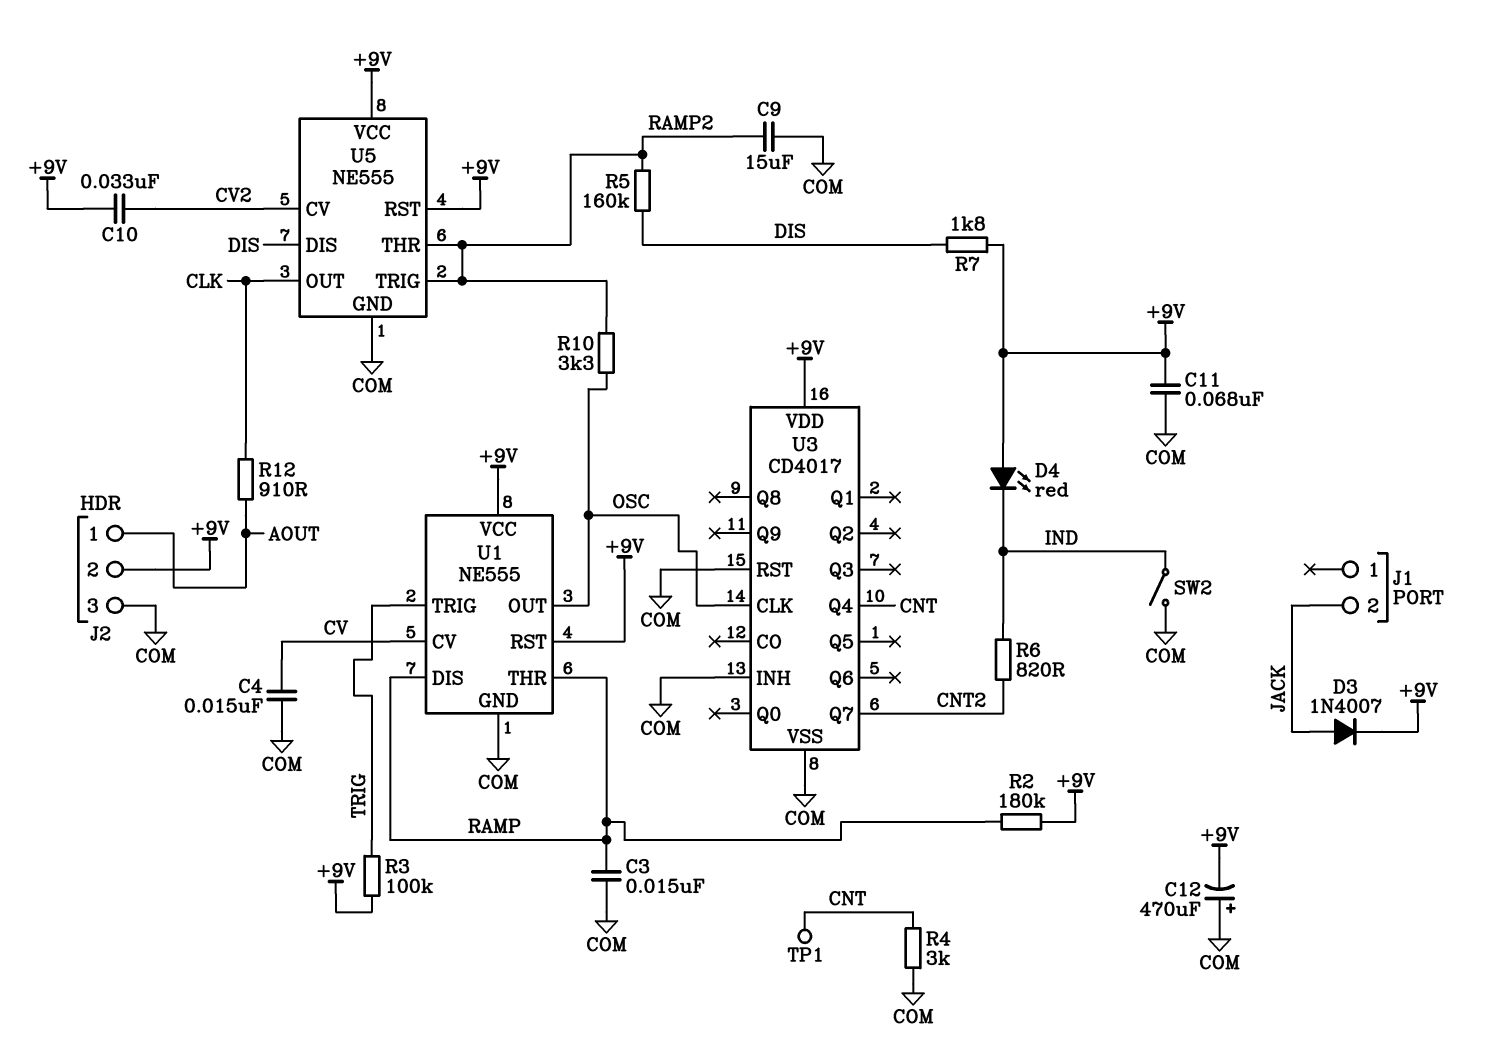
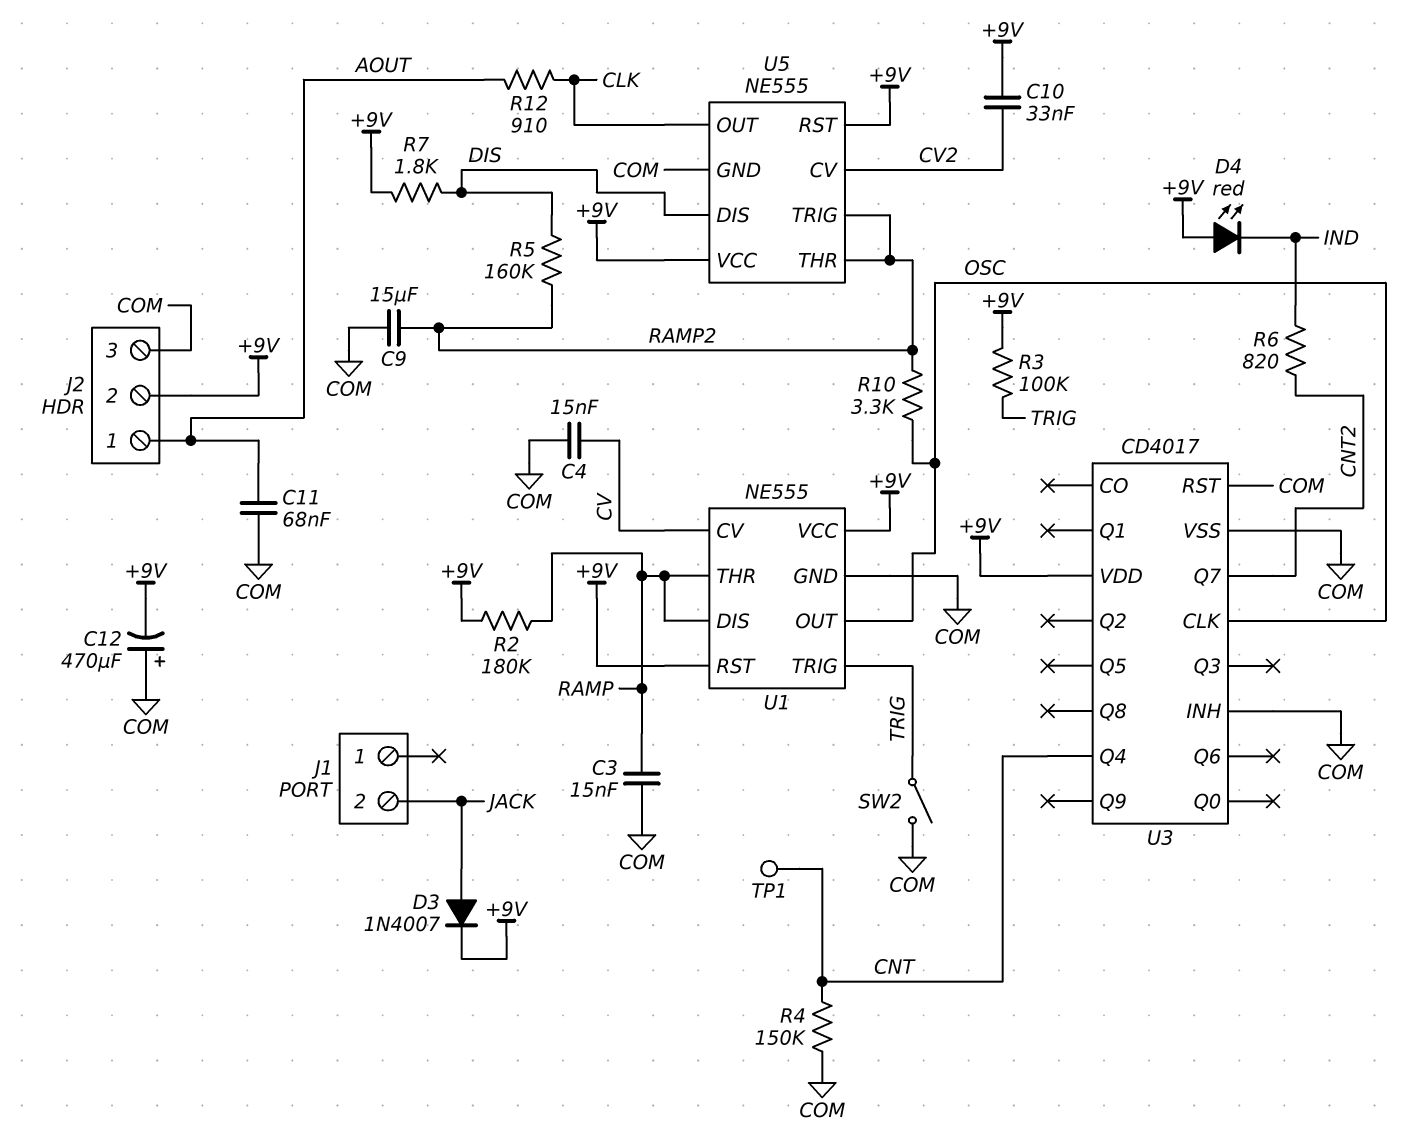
C11: 68nF (+9V, COM) -> 68nF (AOUT, COM)
R4: 3k (CNT, COM) -> 150k (CNT, COM)
SW2: switch (COM, IND) -> switch (COM, TRIG)

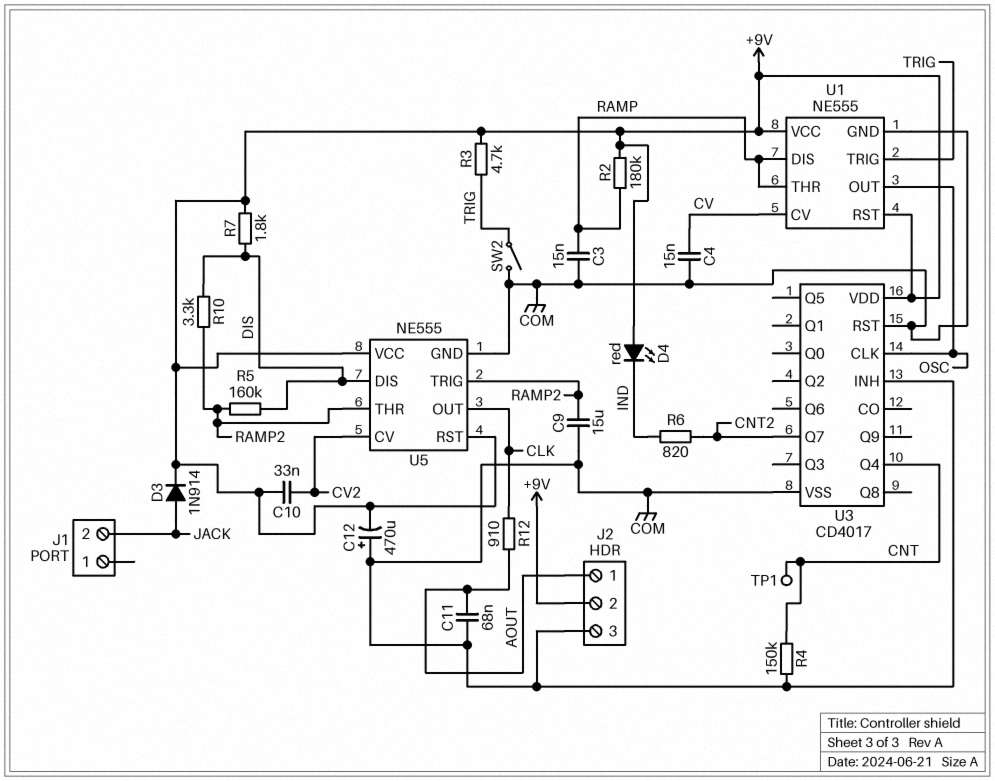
D3: diode 1N4007 (A JACK, K +9V) -> diode 1N914 (A JACK, K +9V)
R3: 100k (+9V, TRIG) -> 4.7k (+9V, TRIG)
R10: 3.3k (OSC, RAMP2) -> 3.3k (DIS, RAMP2)

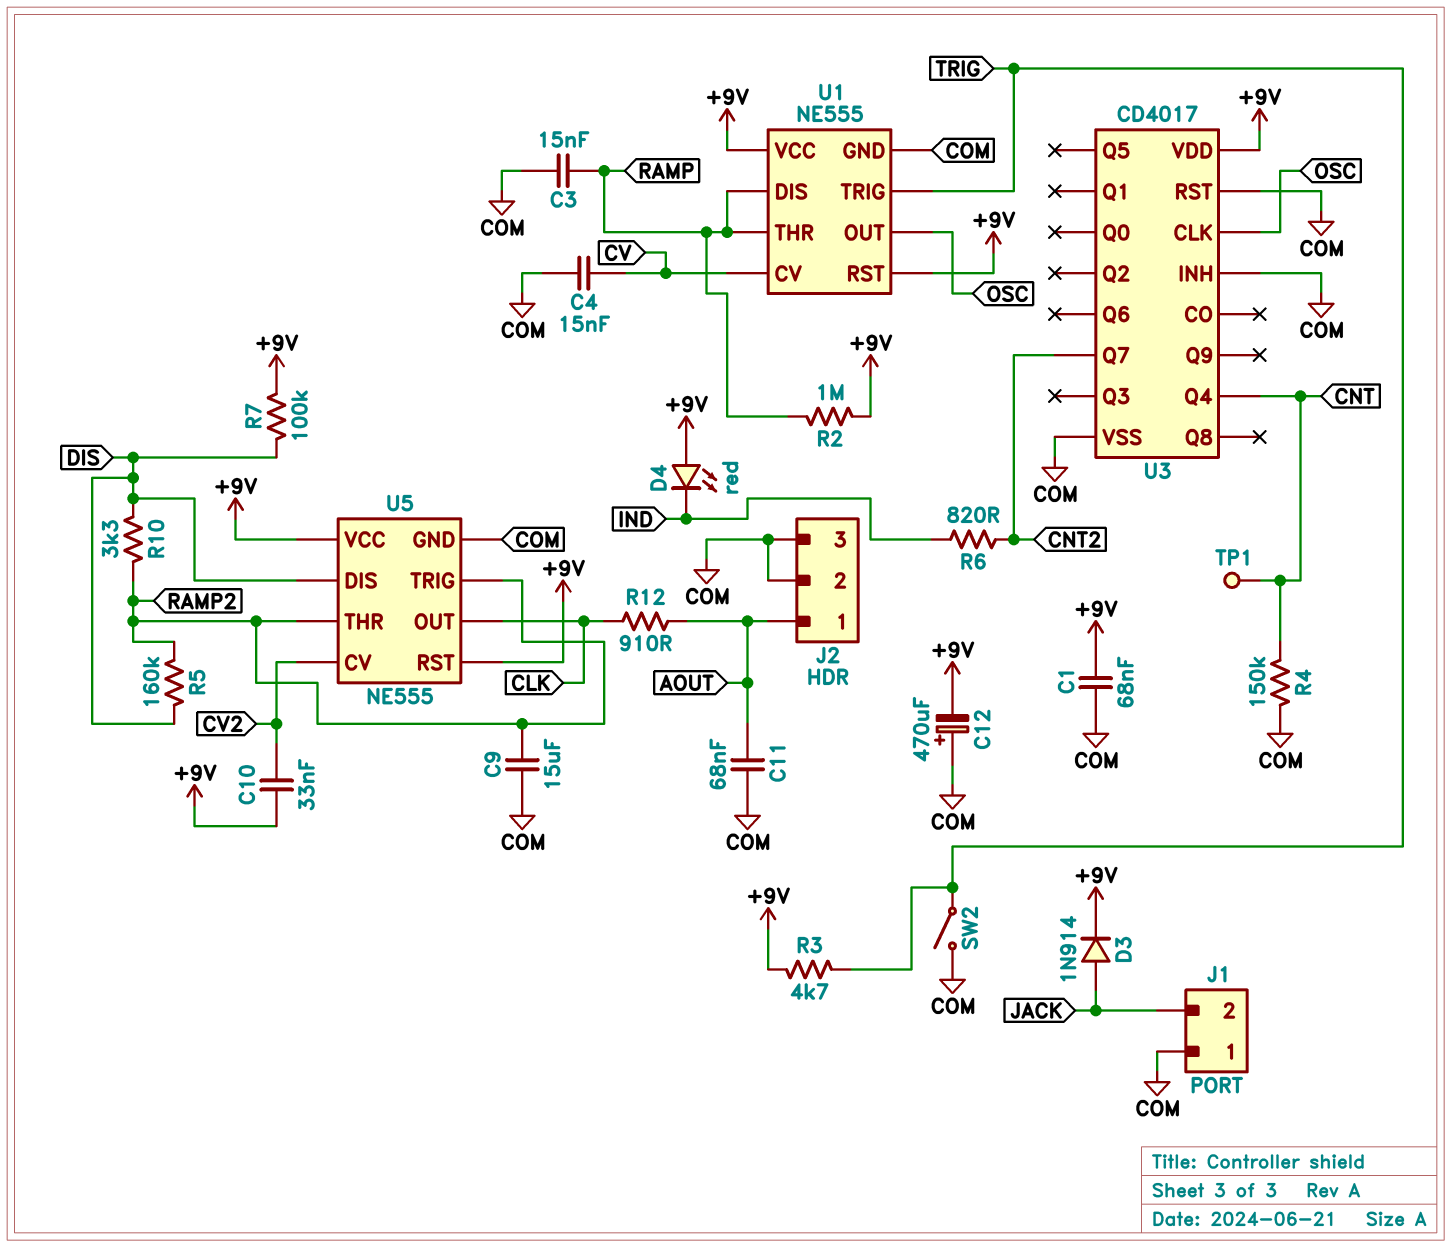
C1: none -> 68nF (+9V, COM)
J1 pin 1: none -> COM
J2 pin 2: +9V -> COM
R2: 180k (+9V, RAMP) -> 1M (+9V, RAMP)
R7: 1.8k (+9V, DIS) -> 100k (+9V, DIS)

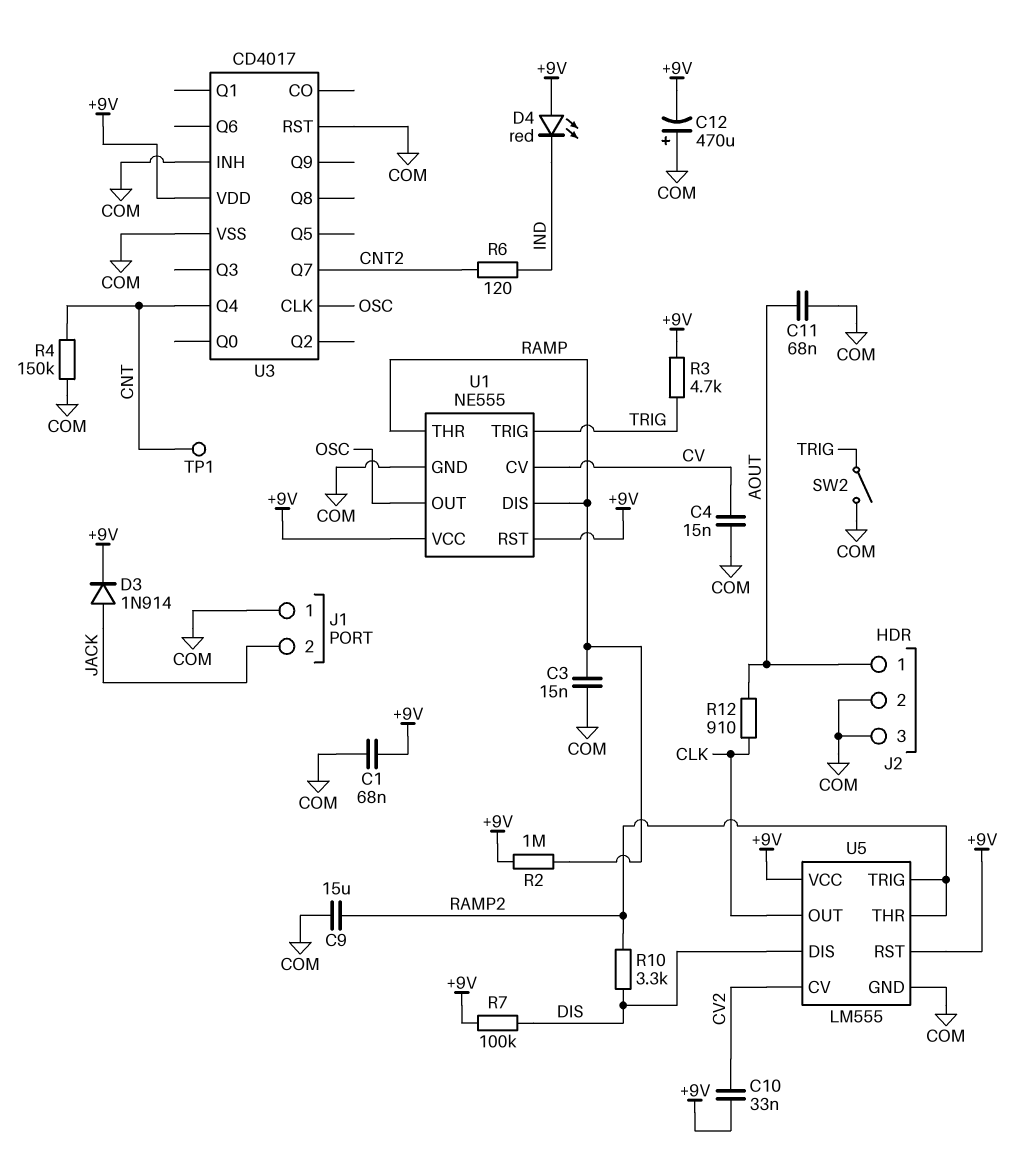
R5: 160k (DIS, RAMP2) -> none
R6: 820 (CNT2, IND) -> 120 (CNT2, IND)
U5: NE555 -> LM555

